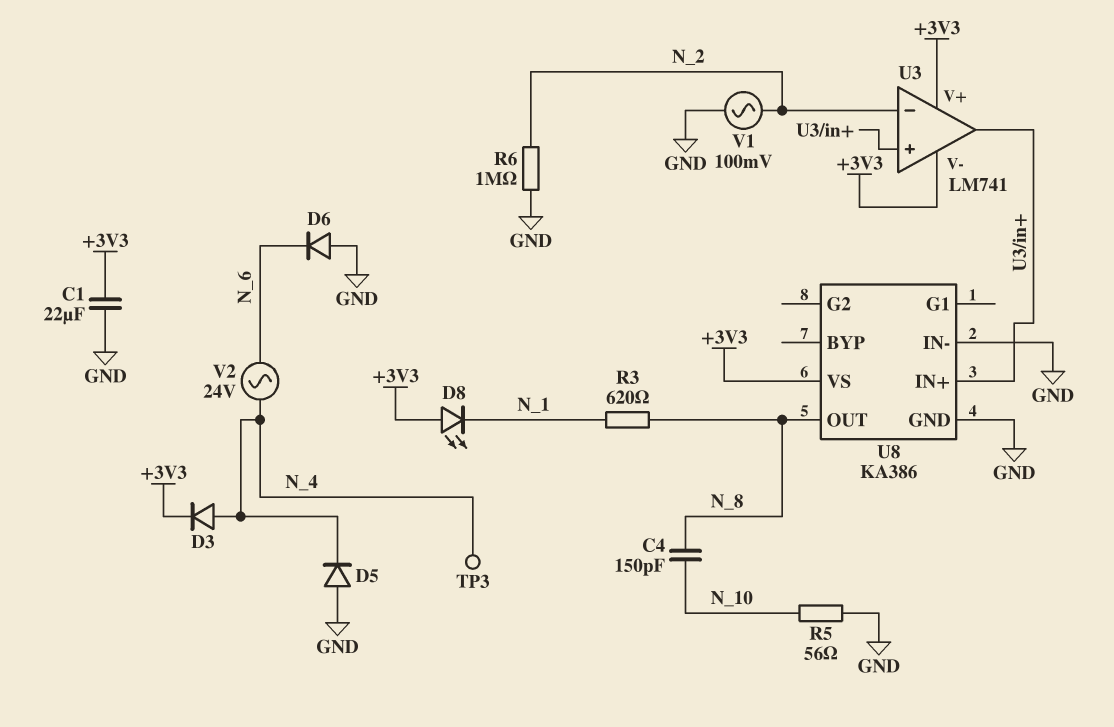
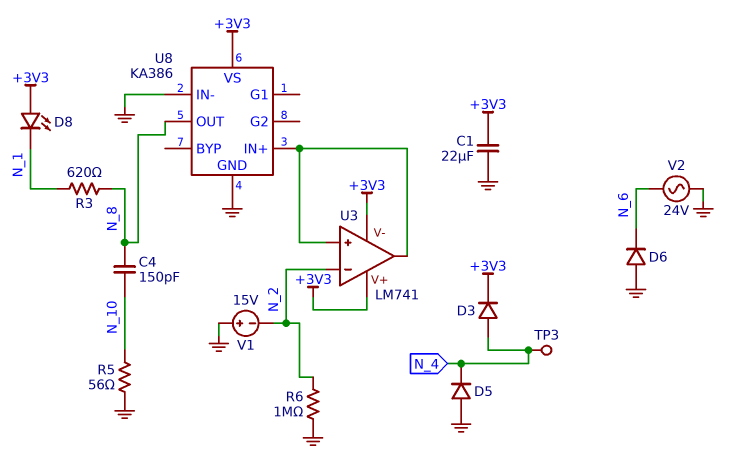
V1: AC 100mV (GND, N_2) -> 15V (plus GND, minus N_2)
V2: AC 24V (N_4, N_6) -> AC 24V (GND, N_6)

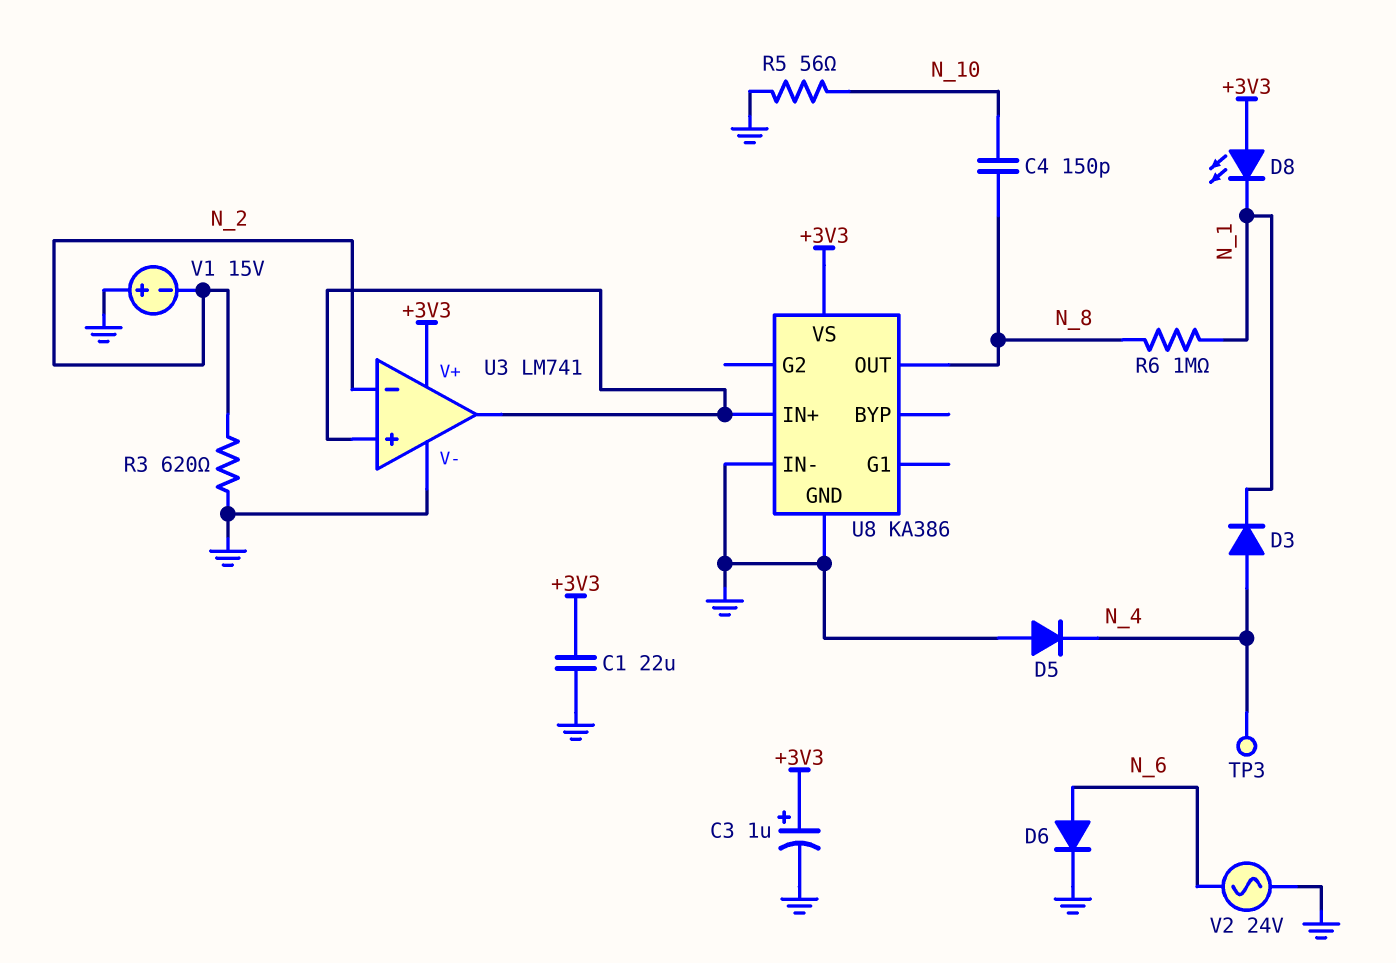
C3: none -> 1uF (plus +3V3, minus GND)
D3: diode (A N_4, K +3V3) -> diode (A N_4, K N_1)
D6: diode (A GND, K N_6) -> diode (A N_6, K GND)
R3: 620 (N_1, N_8) -> 620 (GND, N_2)
R6: 1M (GND, N_2) -> 1M (N_1, N_8)
U3 pin V-: +3V3 -> GND

